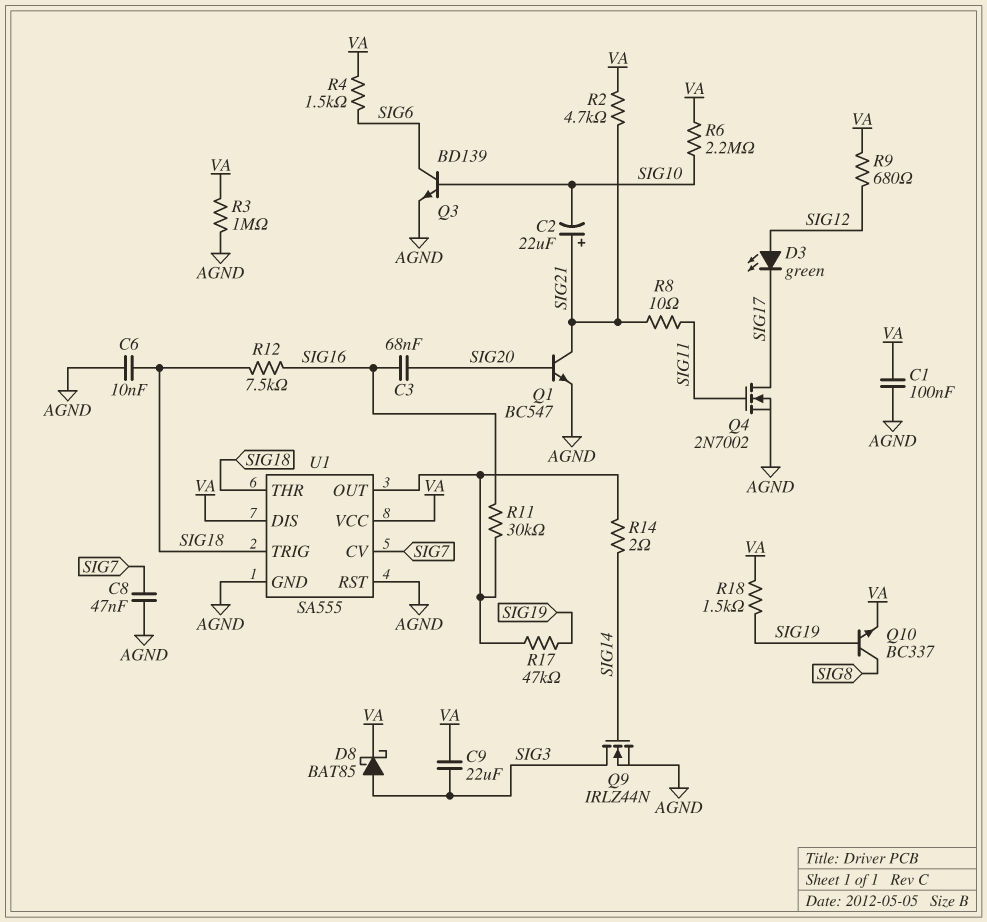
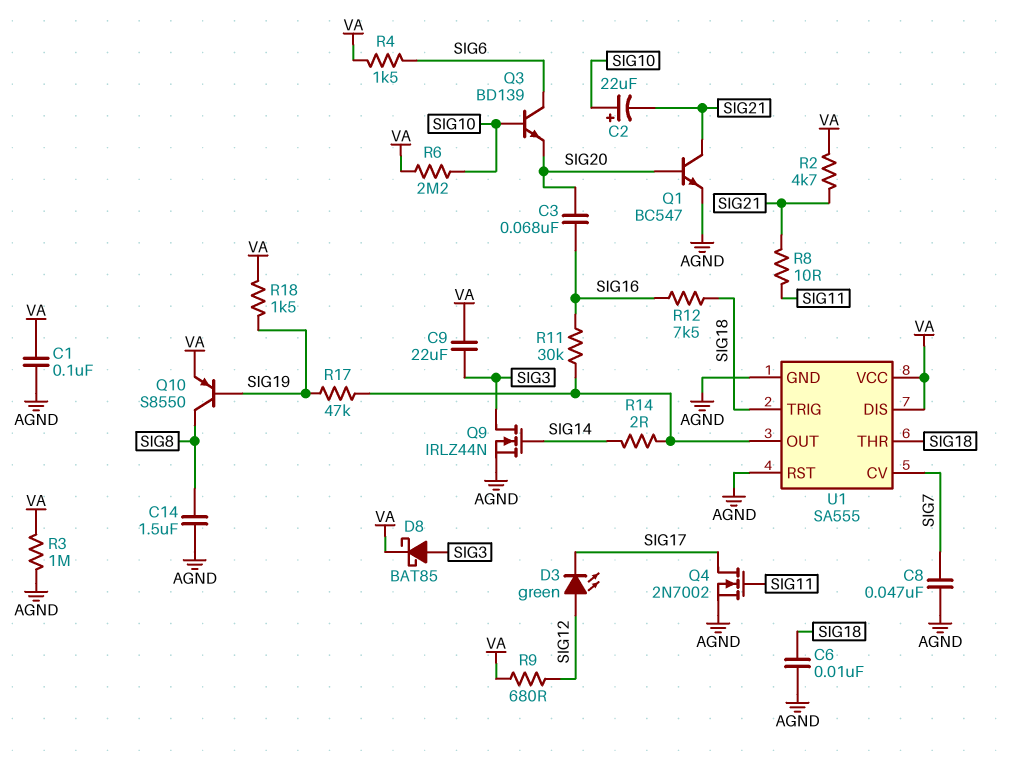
C2: 22uF (plus SIG21, minus SIG10) -> 22uF (plus SIG10, minus SIG21)
C14: none -> 1.5uF (AGND, SIG8)
Q3: NPN BD139 (B SIG10, C SIG6, E AGND) -> NPN BD139 (B SIG10, C SIG6, E SIG20)
Q10: NPN BC337 (B SIG19, C SIG8, E VA) -> PNP S8550 (B SIG19, C SIG8, E VA)

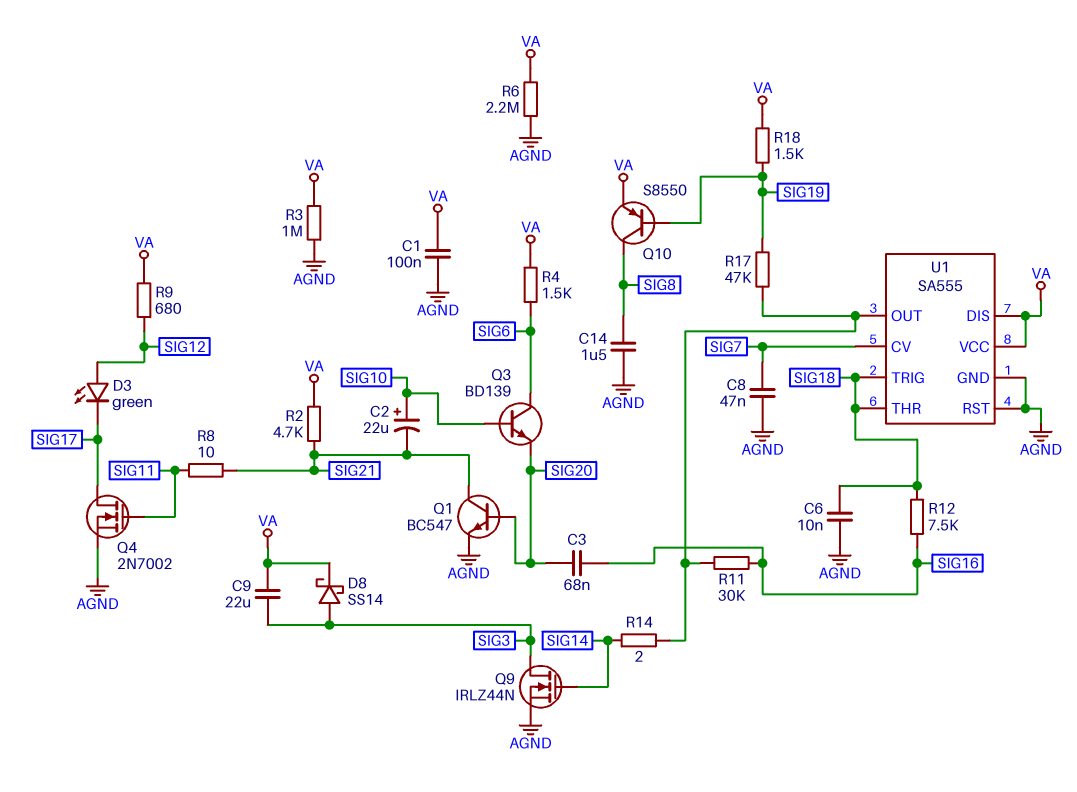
D8: schottky BAT85 (A SIG3, K VA) -> schottky SS14 (A SIG3, K VA)
R6: 2.2M (SIG10, VA) -> 2.2M (AGND, VA)

